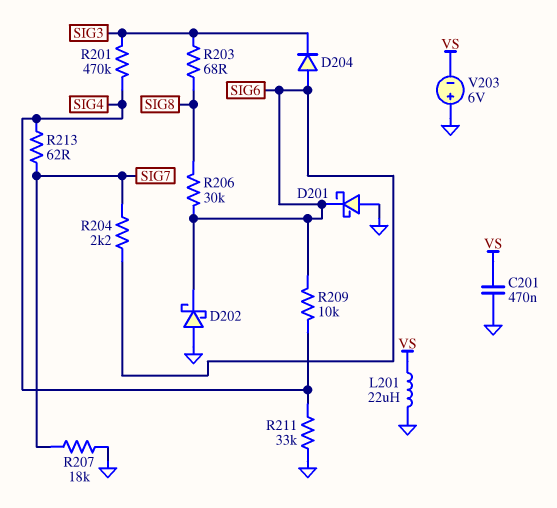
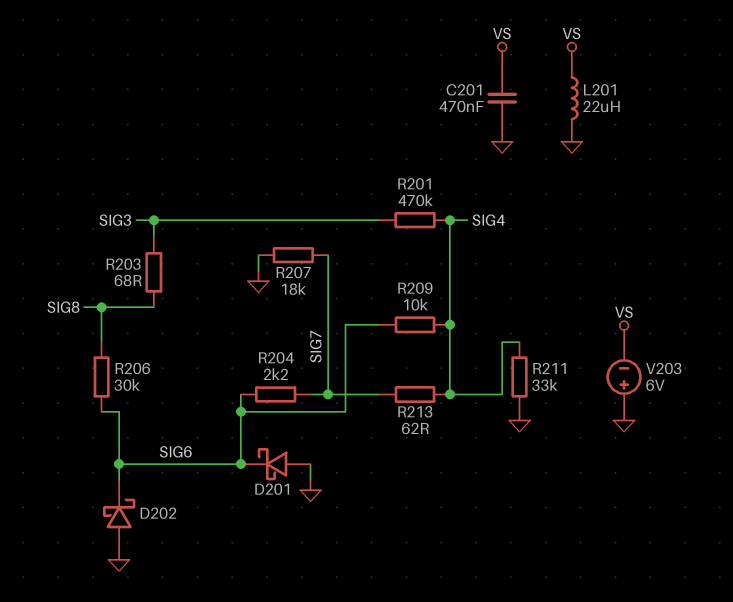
D204: diode (A SIG6, K SIG3) -> none

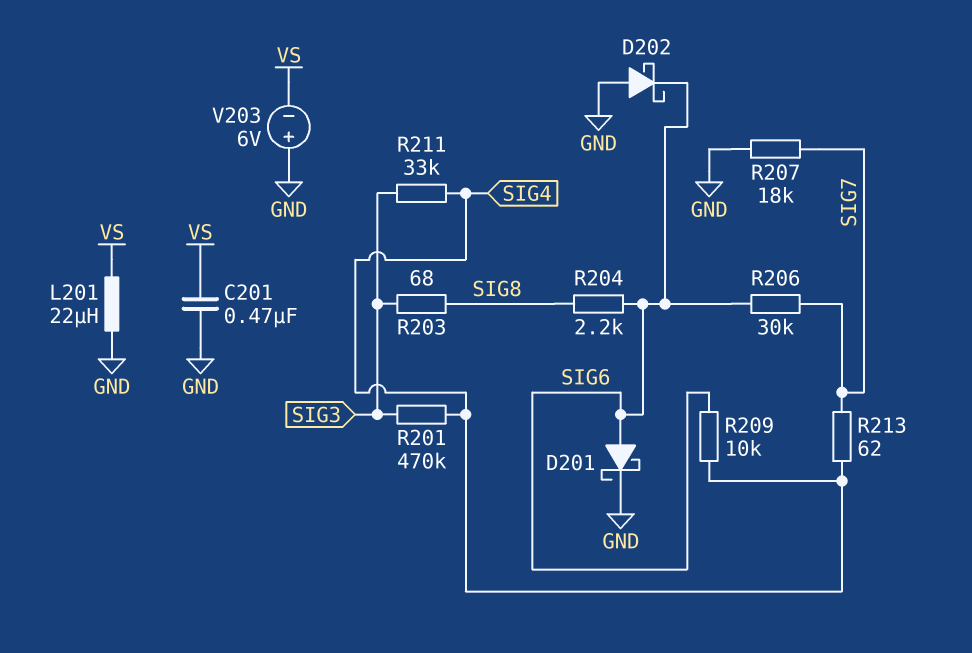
D201: schottky (A GND, K SIG6) -> schottky (A SIG6, K GND)
R204: 2.2k (SIG6, SIG7) -> 2.2k (SIG6, SIG8)
R206: 30k (SIG6, SIG8) -> 30k (SIG6, SIG7)
R211: 33k (GND, SIG4) -> 33k (SIG3, SIG4)

